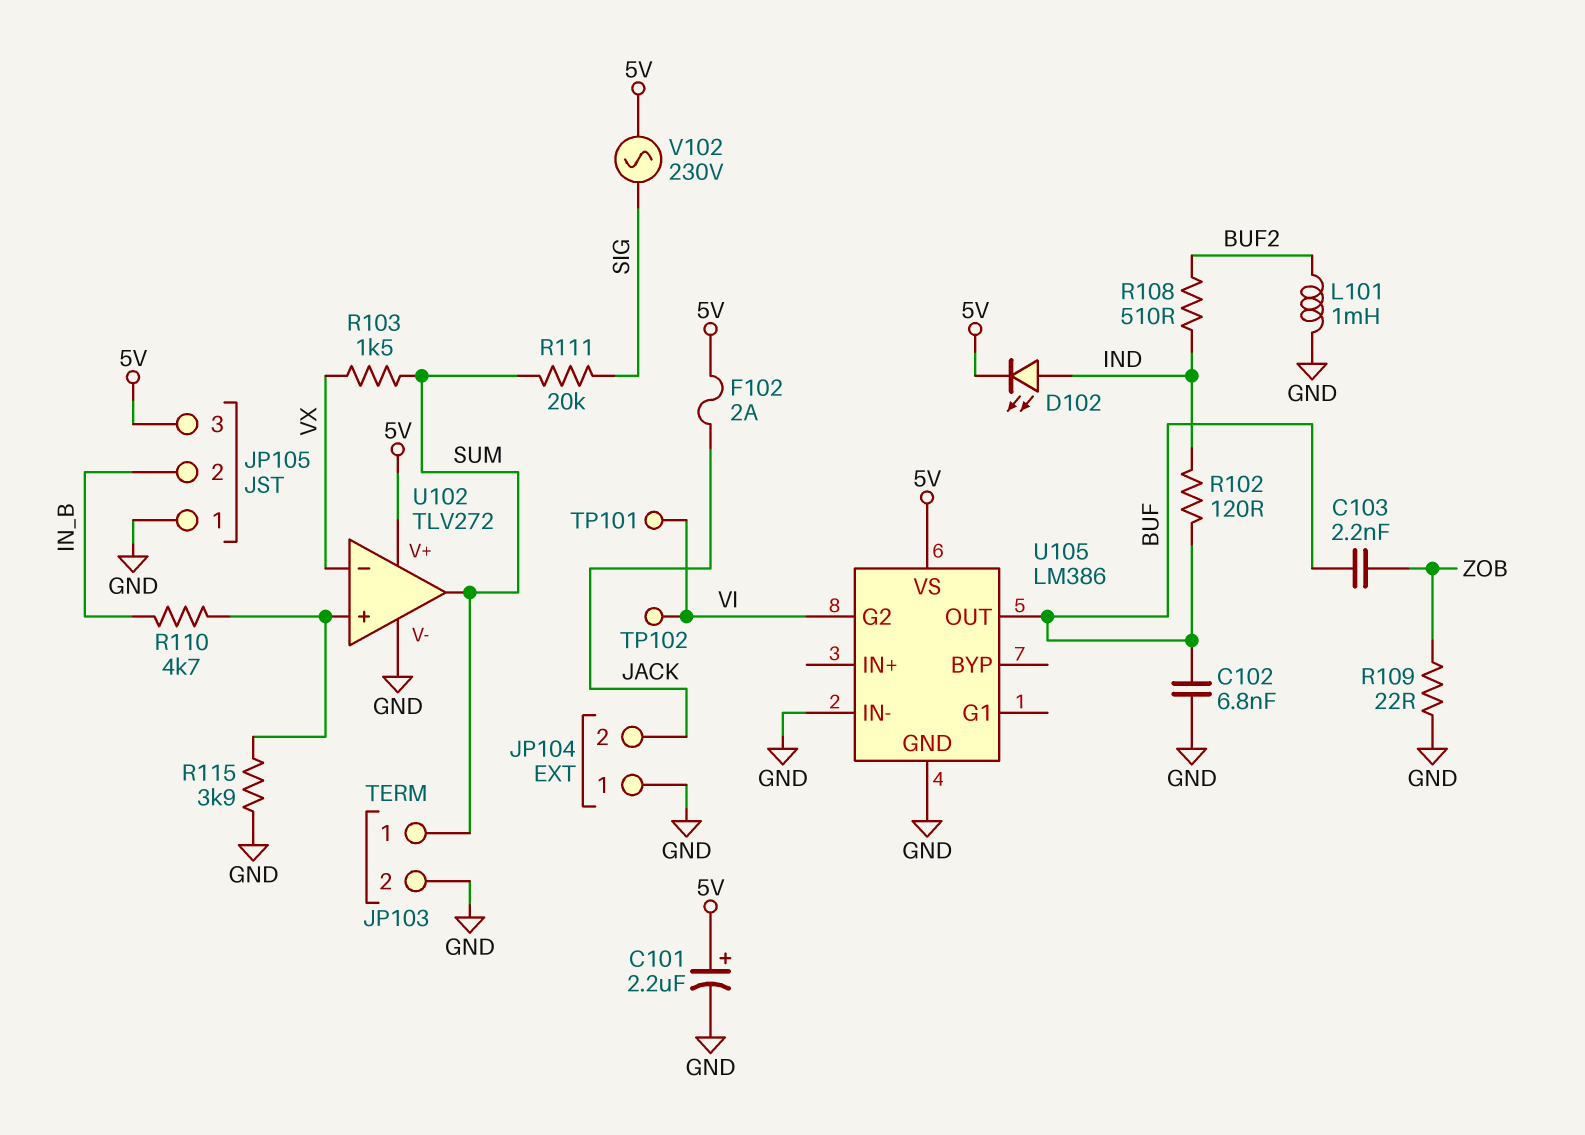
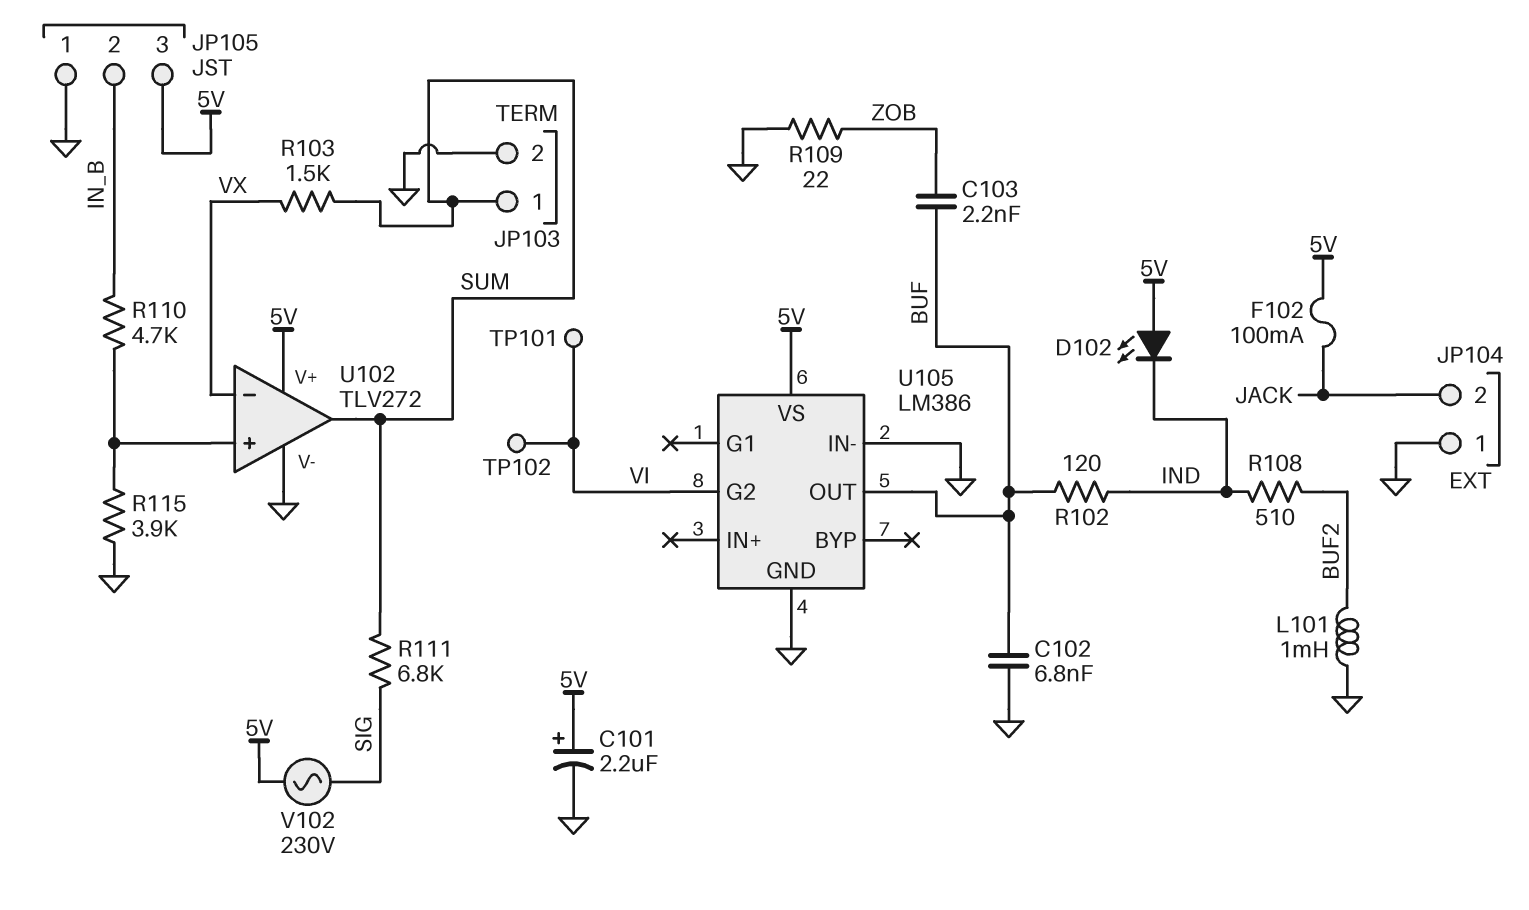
D102: LED (A IND, K 5V) -> LED (A 5V, K IND)
F102: 2A (5V, JACK) -> 100mA (5V, JACK)
R111: 20k (SIG, SUM) -> 6.8k (SIG, SUM)

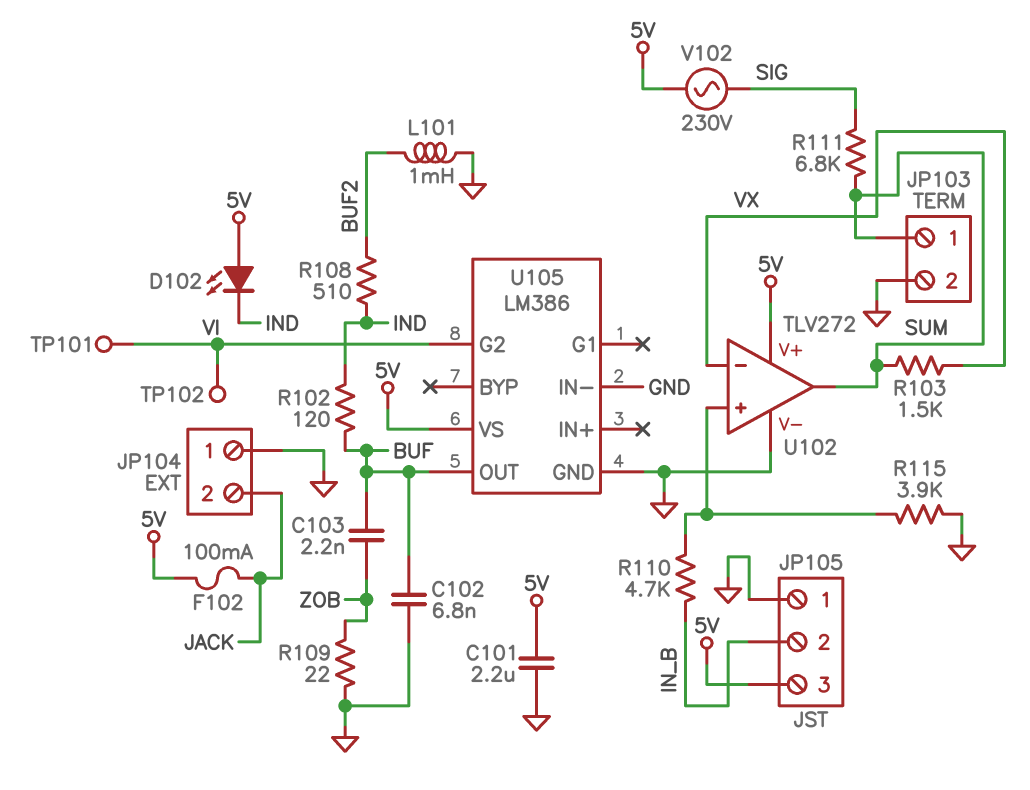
C101: 2.2uF (plus 5V, minus GND) -> 2.2uF (5V, GND)

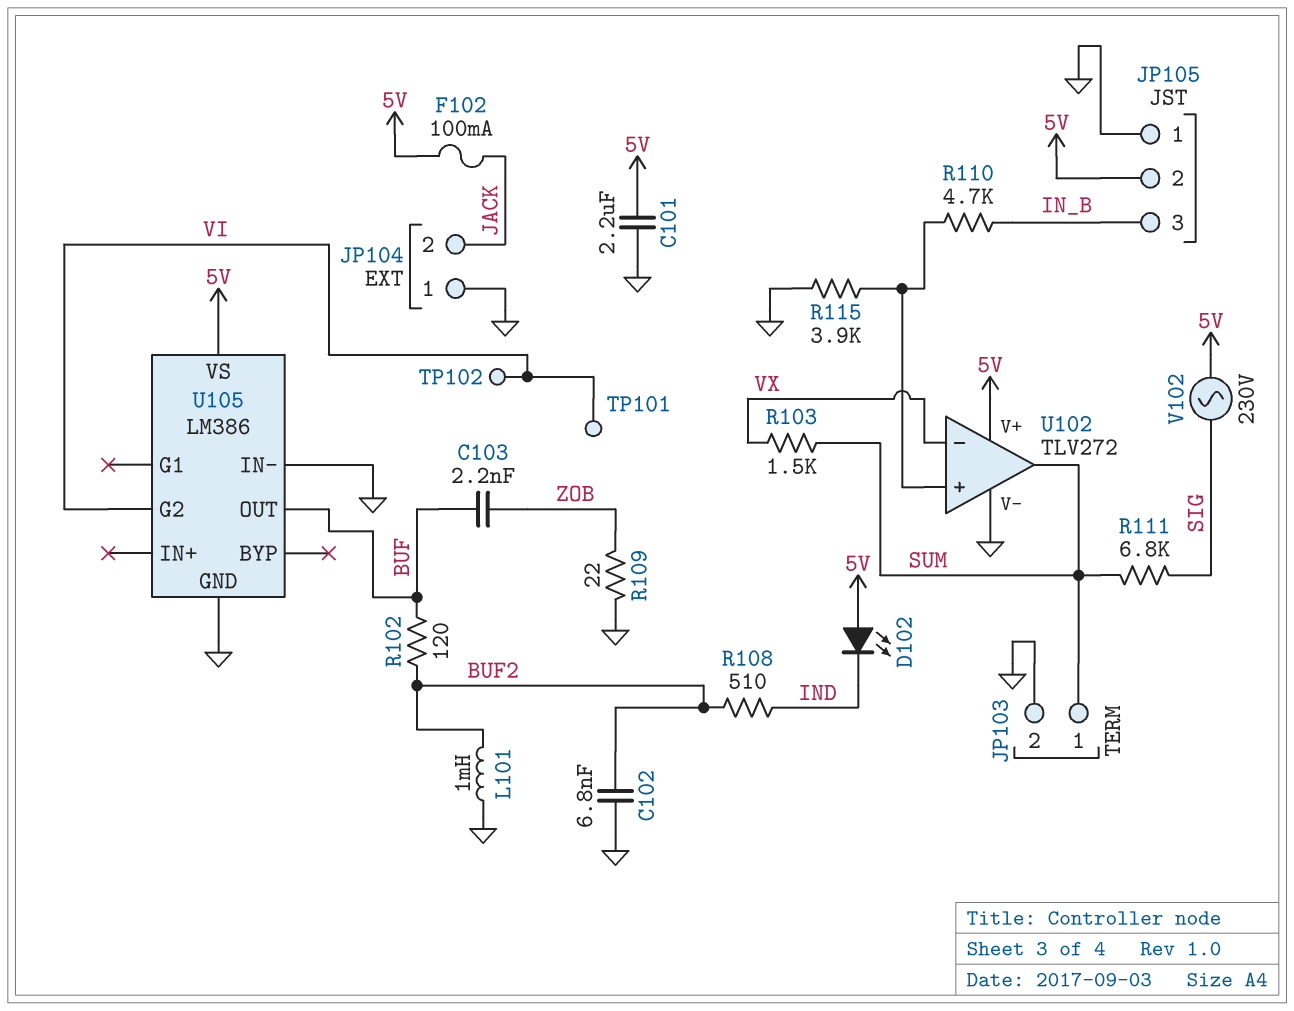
C102: 6.8nF (BUF, GND) -> 6.8nF (BUF2, GND)
JP105 pin 2: IN_B -> 5V
JP105 pin 3: 5V -> IN_B
R102: 120 (BUF, IND) -> 120 (BUF, BUF2)

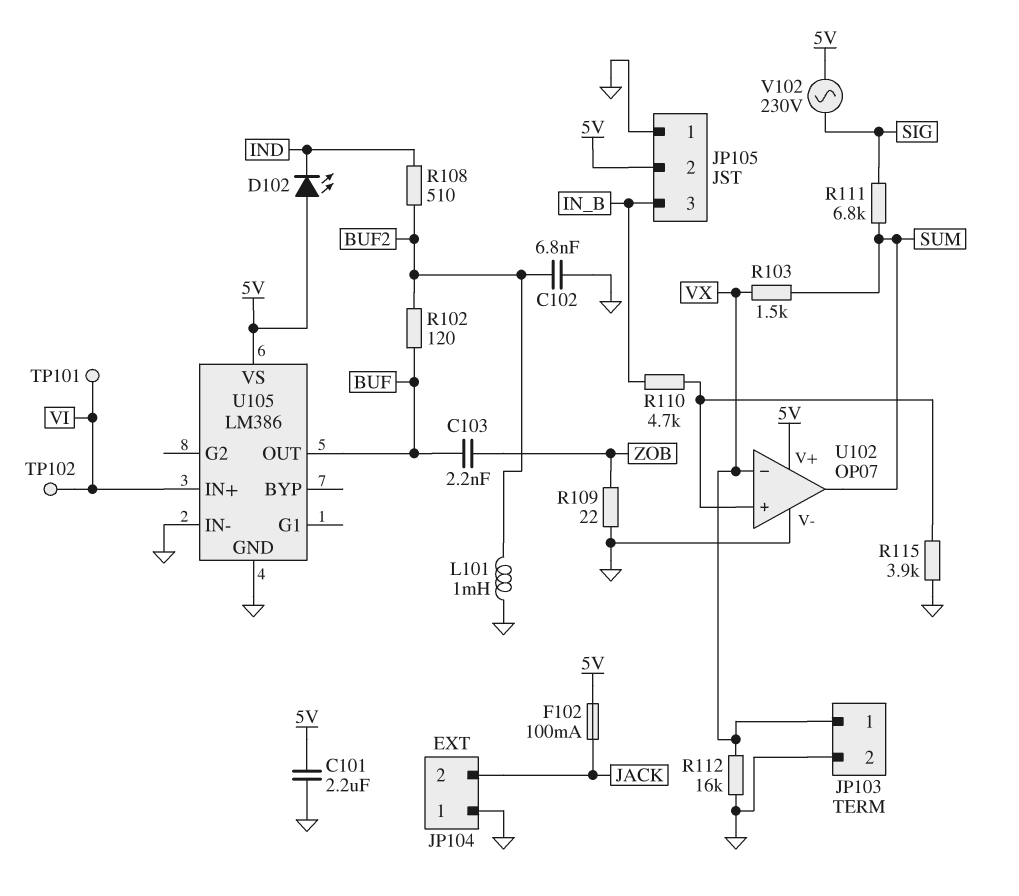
JP103 pin 1: SUM -> VX
R112: none -> 16k (GND, VX)
U102: TLV272 -> OP07
U105 pin G2: VI -> none
U105 pin IN+: none -> VI

